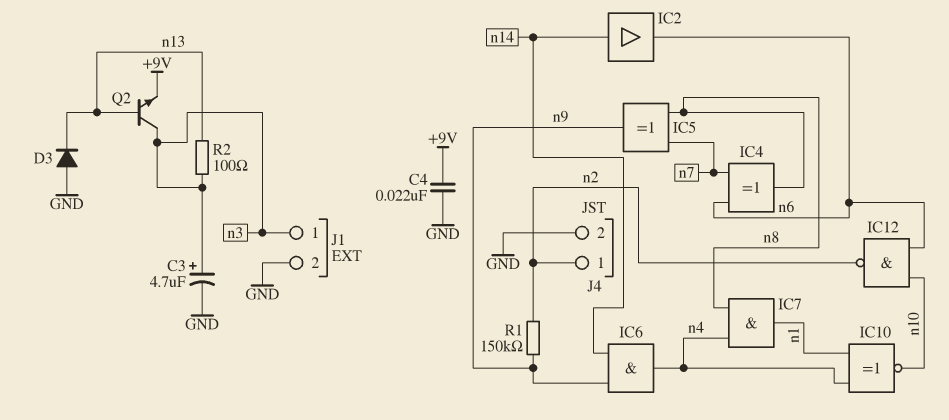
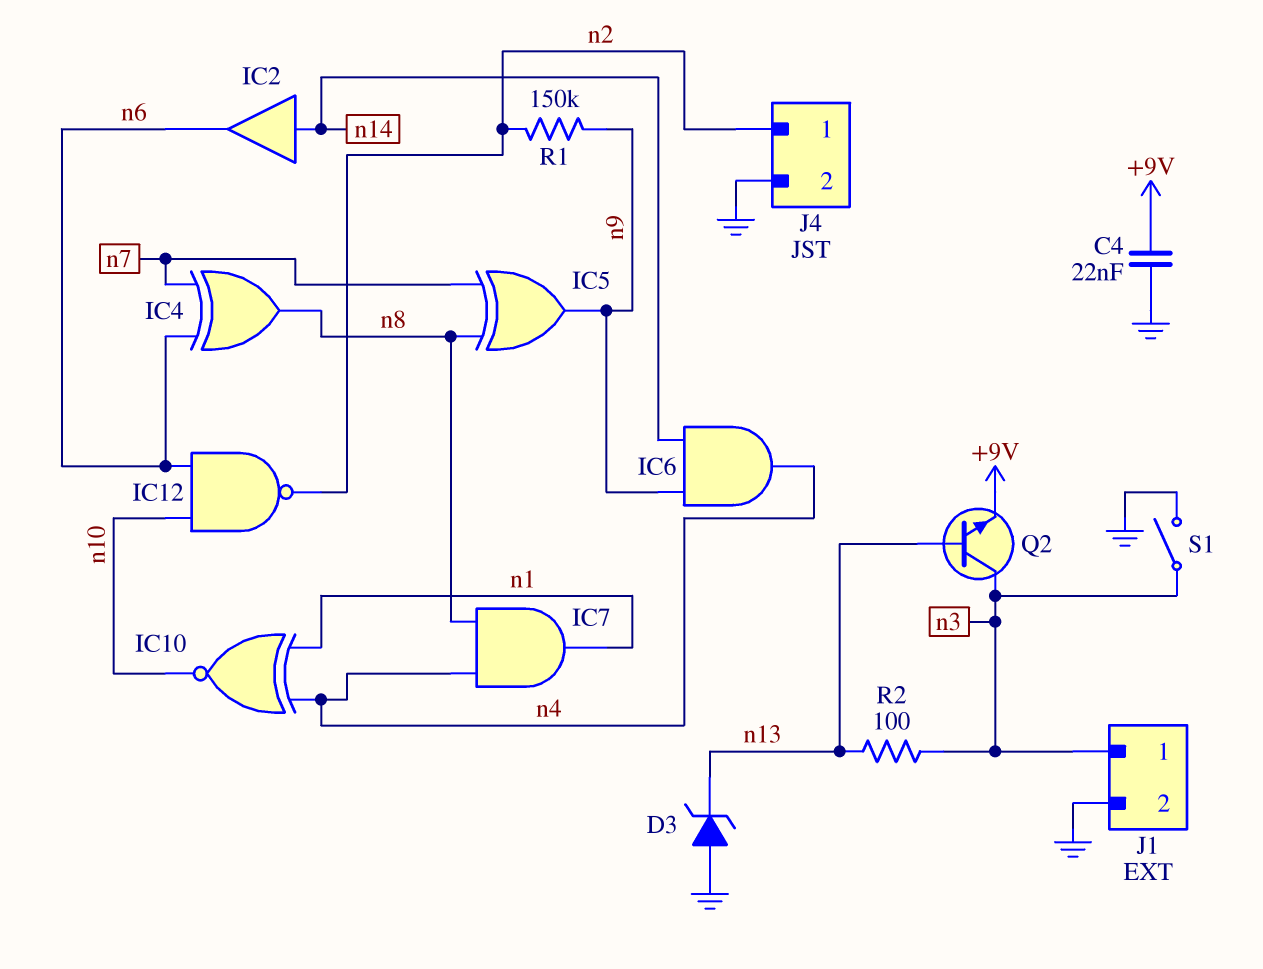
C3: 4.7uF (plus n3, minus GND) -> none
D3: diode (A GND, K n13) -> zener (A GND, K n13)
S1: none -> switch (GND, n3)

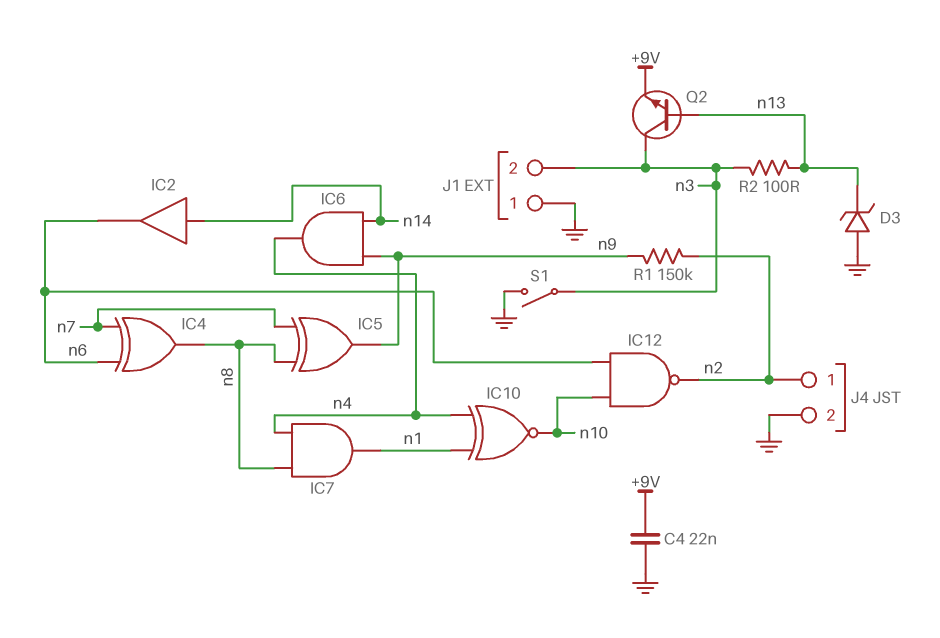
J1 pin 1: n3 -> GND
J1 pin 2: GND -> n3

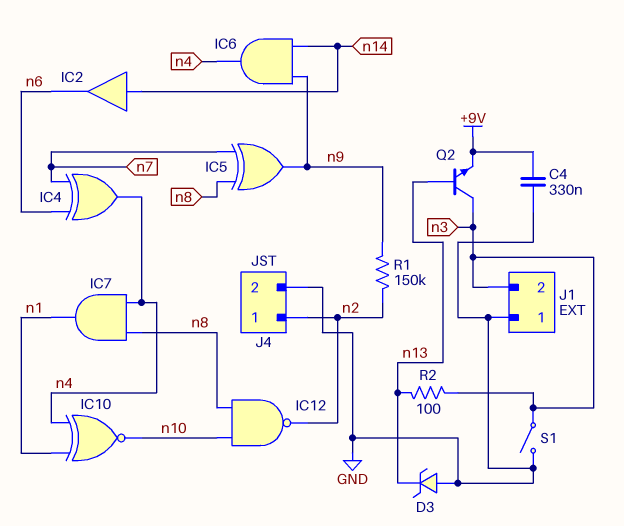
C4: 22nF (+9V, GND) -> 330nF (+9V, GND)
IC4: XOR (in n6, in n7, out n8) -> XOR (in n6, in n7, out n4)
IC12: NAND (in n6, in n10, out n2) -> NAND (in n8, in n10, out n2)

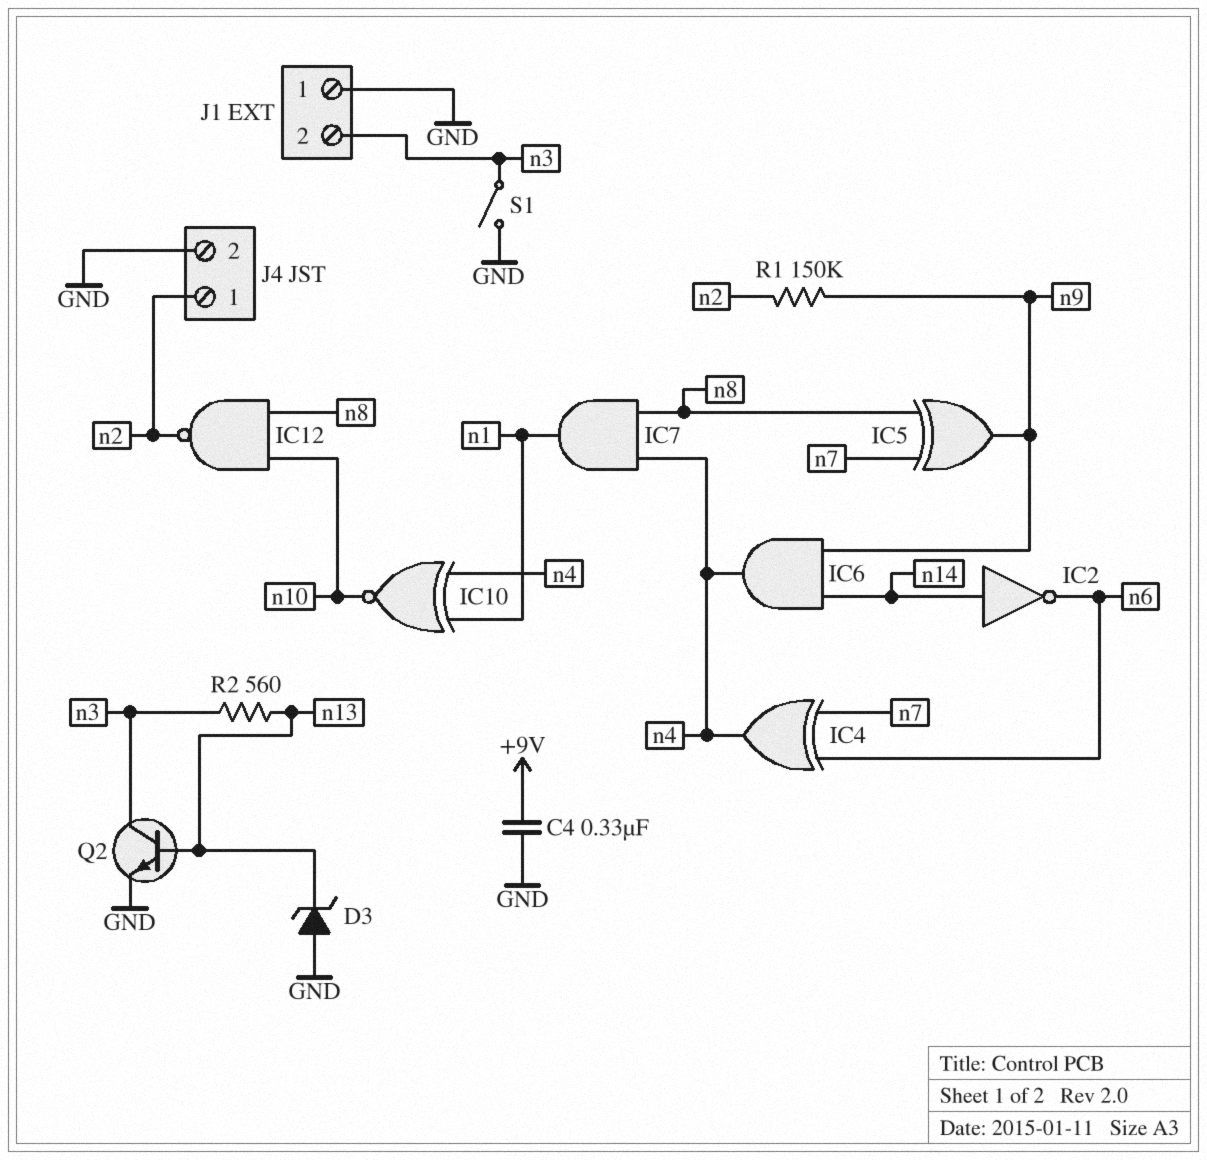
IC2: buffer (in n14, out n6) -> NOT (in n14, out n6)
Q2: NPN (B n13, C n3, E +9V) -> NPN (B n13, C n3, E GND)
R2: 100 (n3, n13) -> 560 (n3, n13)

